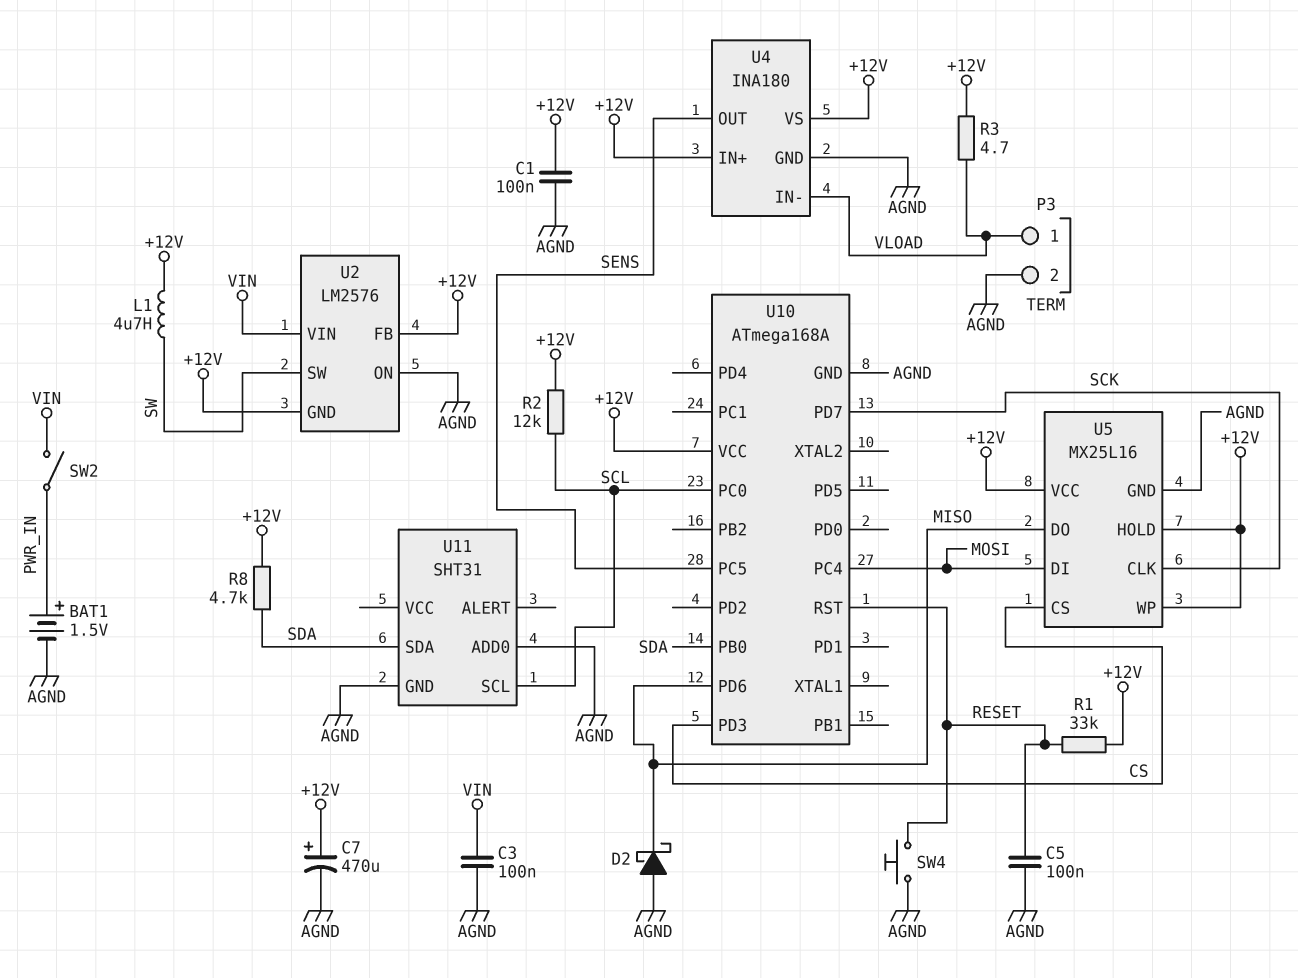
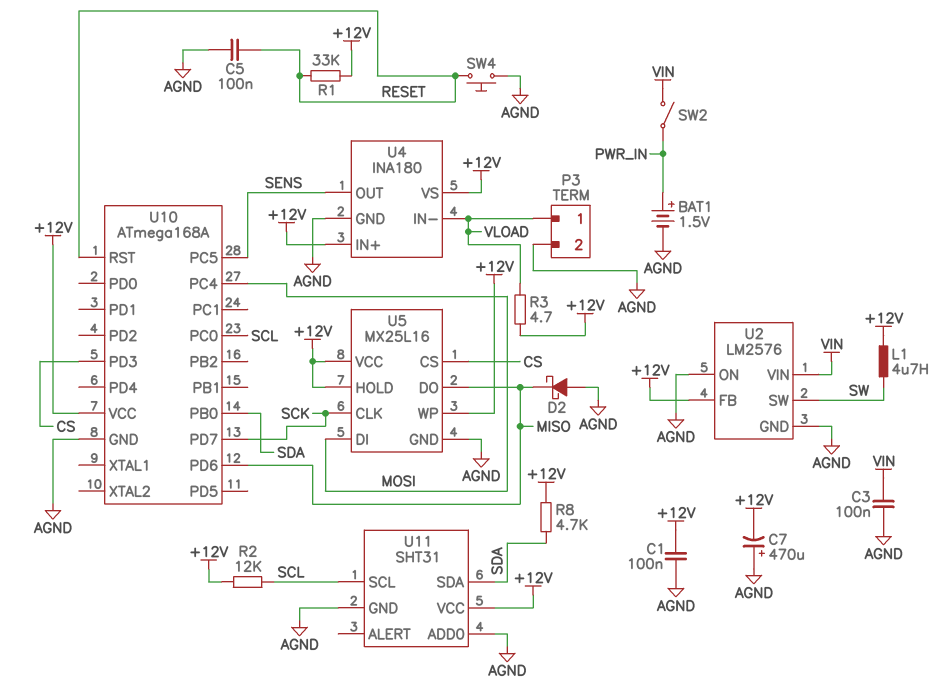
C7: 470uF (plus +12V, minus AGND) -> 470uF (plus AGND, minus +12V)
U2 pin GND: +12V -> AGND
U11 pin VCC: none -> +12V

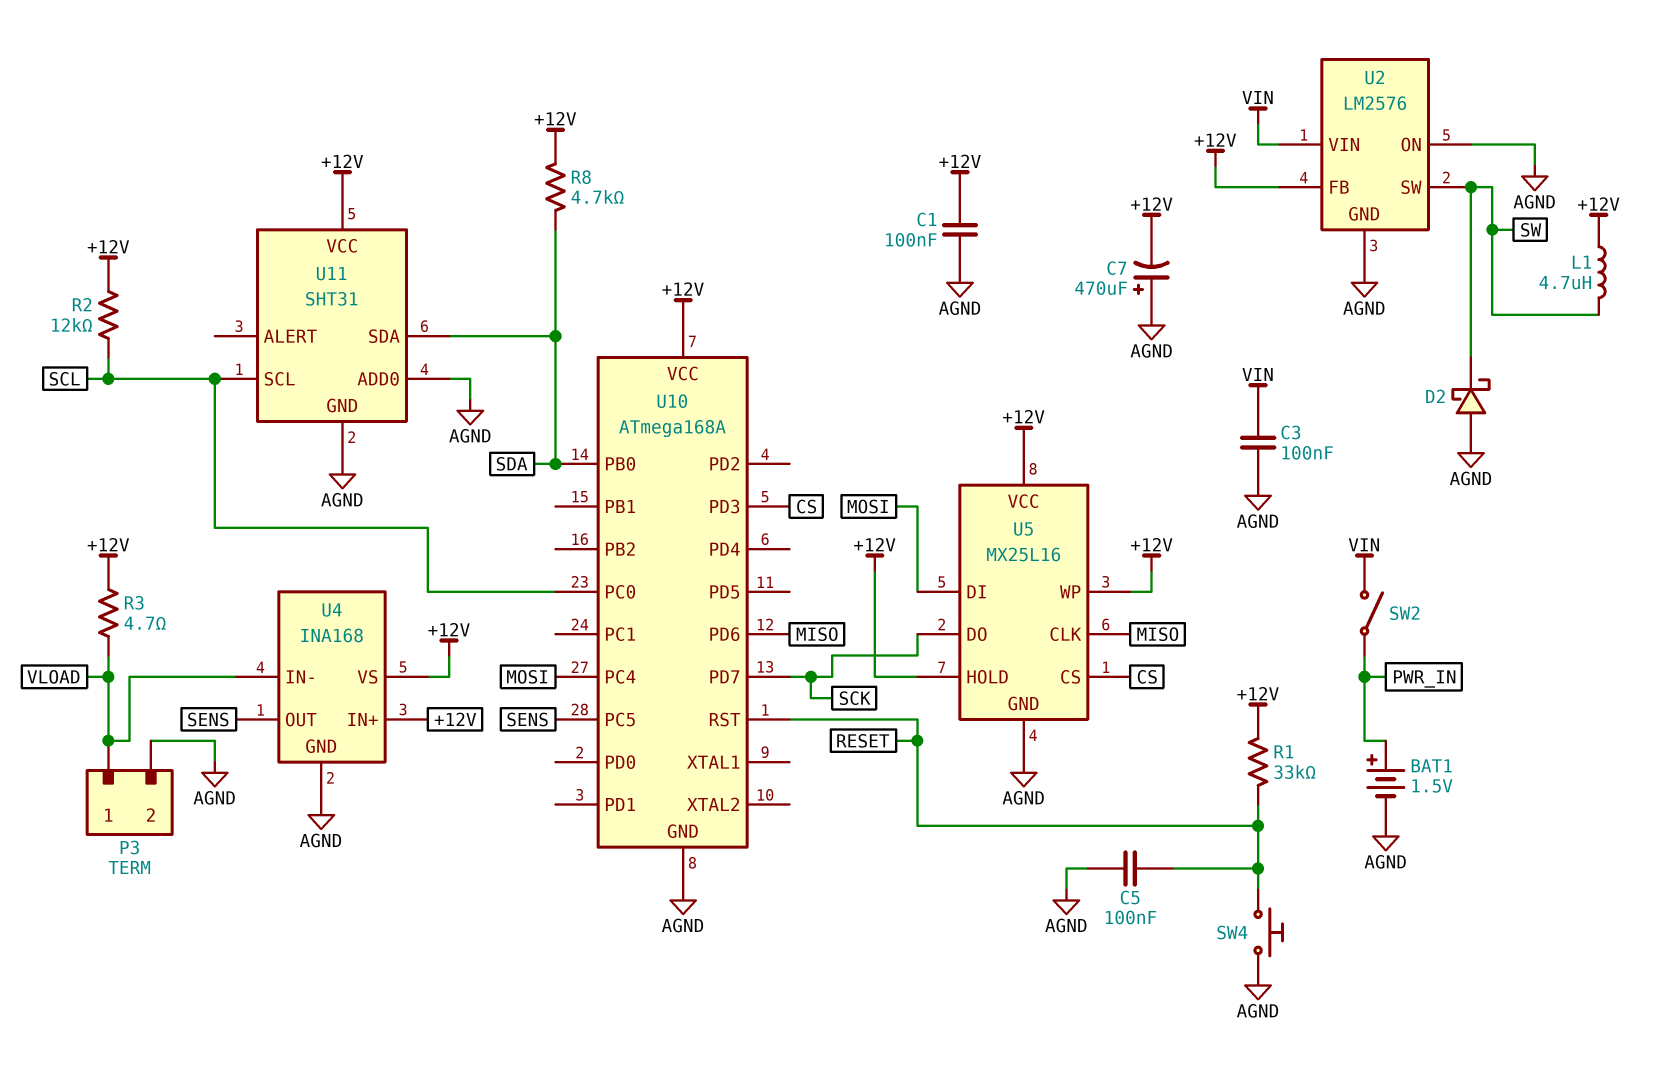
D2: schottky (A AGND, K MISO) -> schottky (A AGND, K SW)
U4: INA180 -> INA168
U5 pin CLK: SCK -> MISO
U5 pin DO: MISO -> SCK

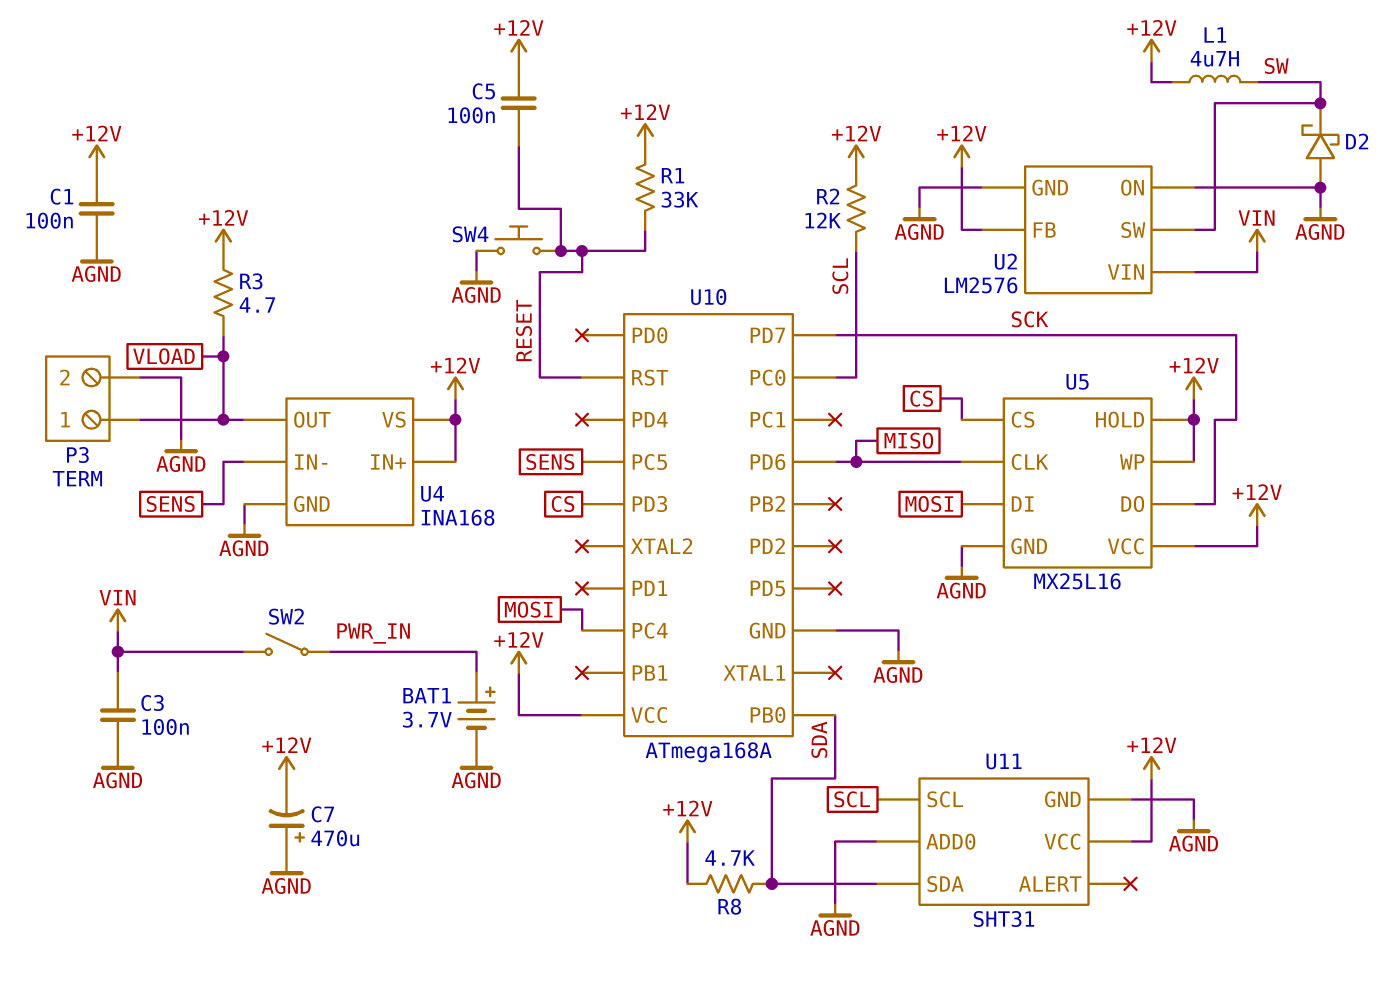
BAT1: 1.5V (plus PWR_IN, minus AGND) -> 3.7V (plus PWR_IN, minus AGND)
C5: 100nF (AGND, RESET) -> 100nF (+12V, RESET)
U4 pin IN-: VLOAD -> SENS
U4 pin OUT: SENS -> VLOAD

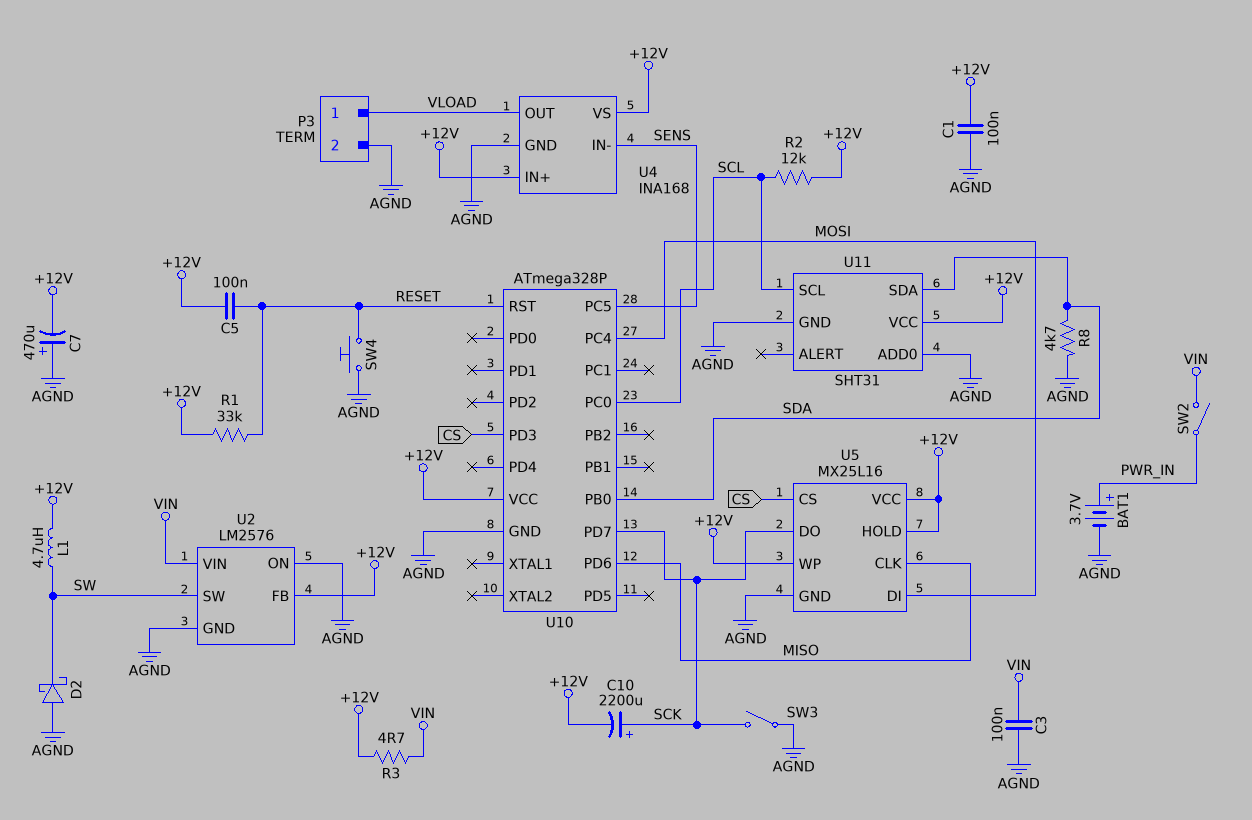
C10: none -> 2200uF (plus SCK, minus +12V)
R3: 4.7 (+12V, VLOAD) -> 4.7 (+12V, VIN)
R8: 4.7k (+12V, SDA) -> 4.7k (AGND, SDA)
SW3: none -> switch (AGND, SCK)
U10: ATmega168A -> ATmega328P

